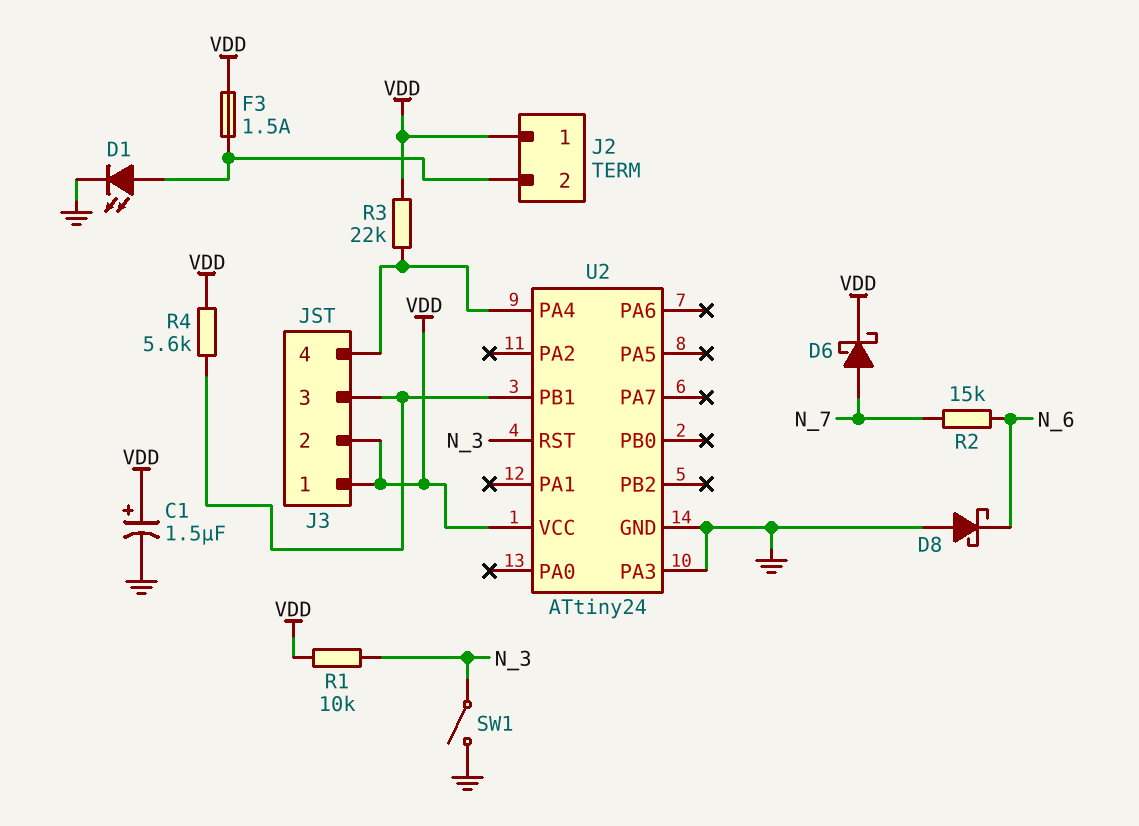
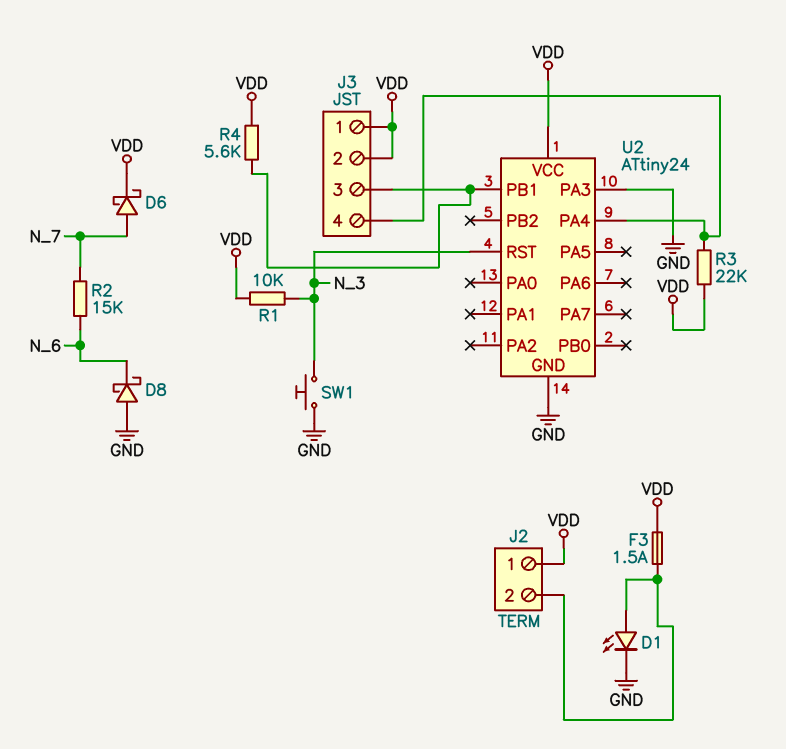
C1: 1.5uF (plus VDD, minus GND) -> none
SW1: switch (GND, N_3) -> button (GND, N_3)

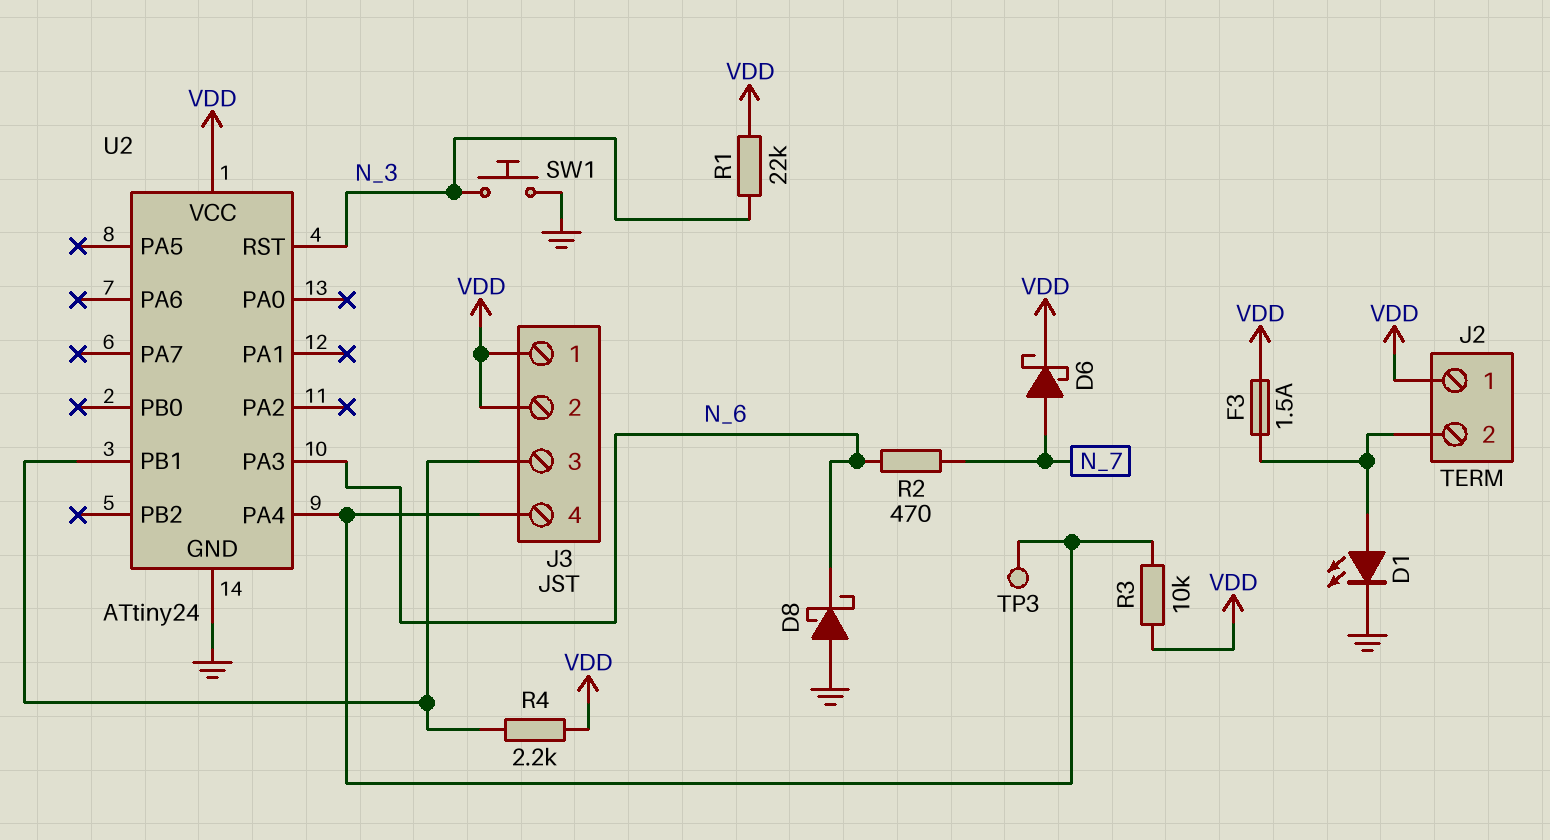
R1: 10k (N_3, VDD) -> 22k (N_3, VDD)
R2: 15k (N_6, N_7) -> 470 (N_6, N_7)
R3: 22k (J3/4, VDD) -> 10k (J3/4, VDD)
R4: 5.6k (J3/3, VDD) -> 2.2k (J3/3, VDD)
TP3: none -> test point (J3/4)
U2 pin PA3: GND -> N_6

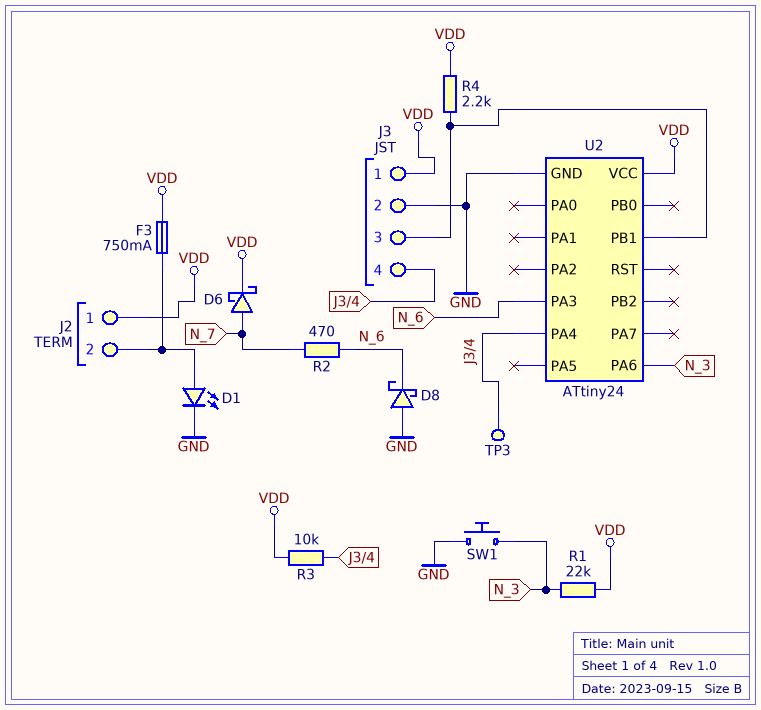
F3: 1.5A (J2/2, VDD) -> 750mA (J2/2, VDD)
J3 pin 2: VDD -> GND
U2 pin PA6: none -> N_3
U2 pin RST: N_3 -> none

